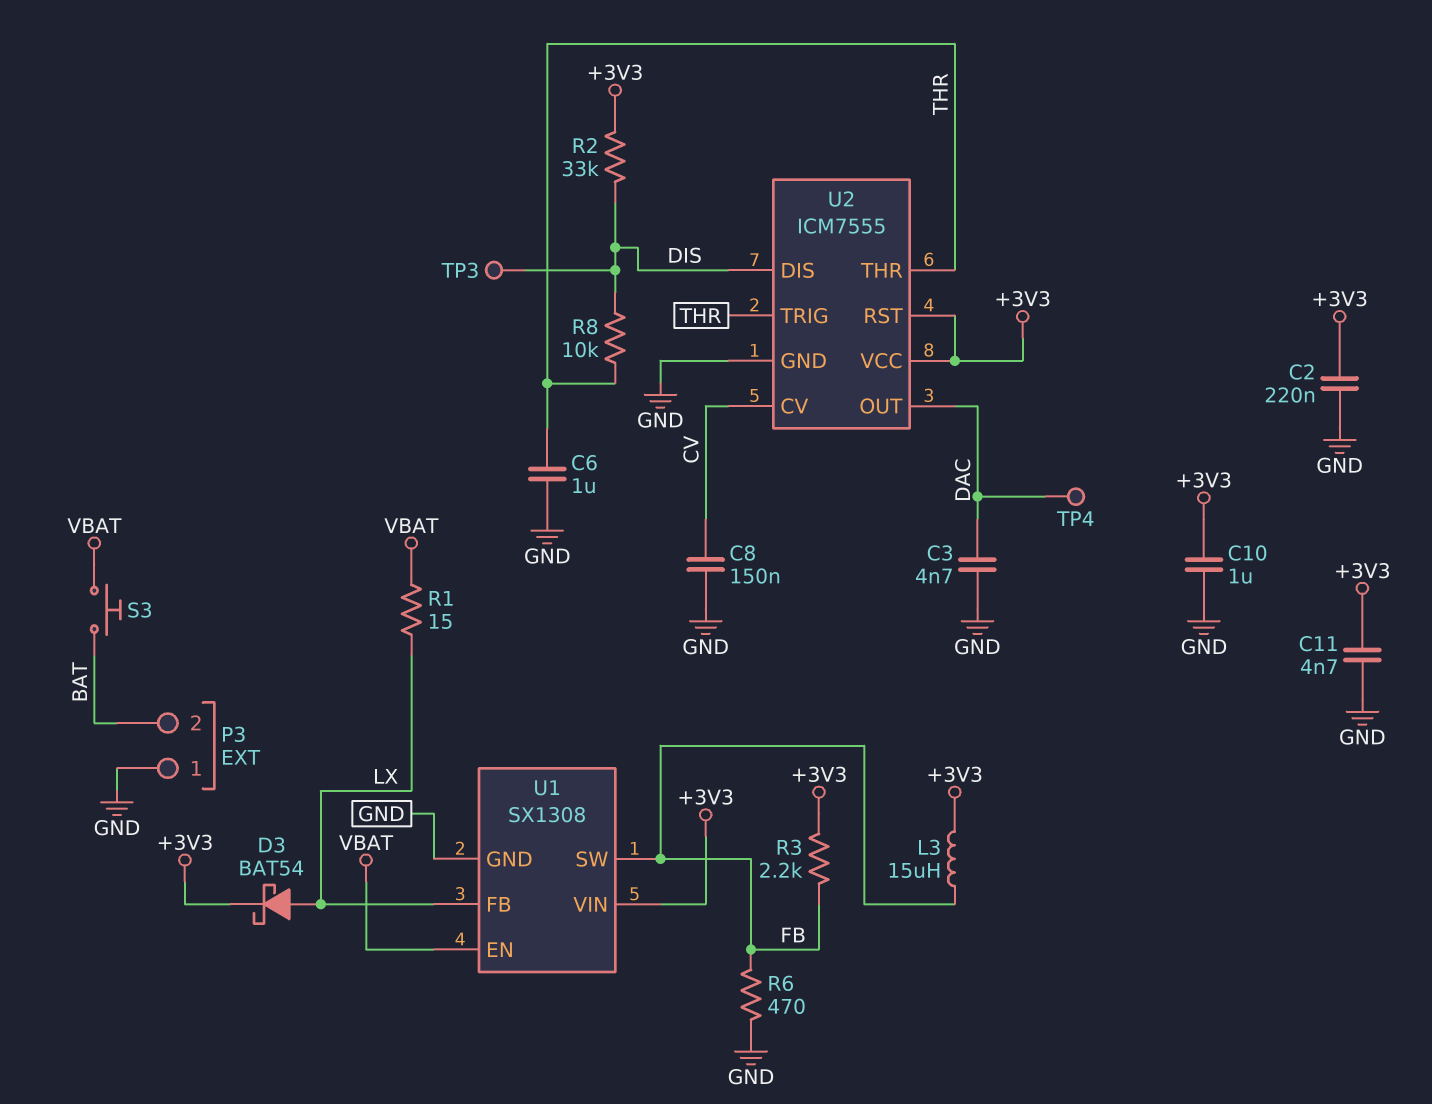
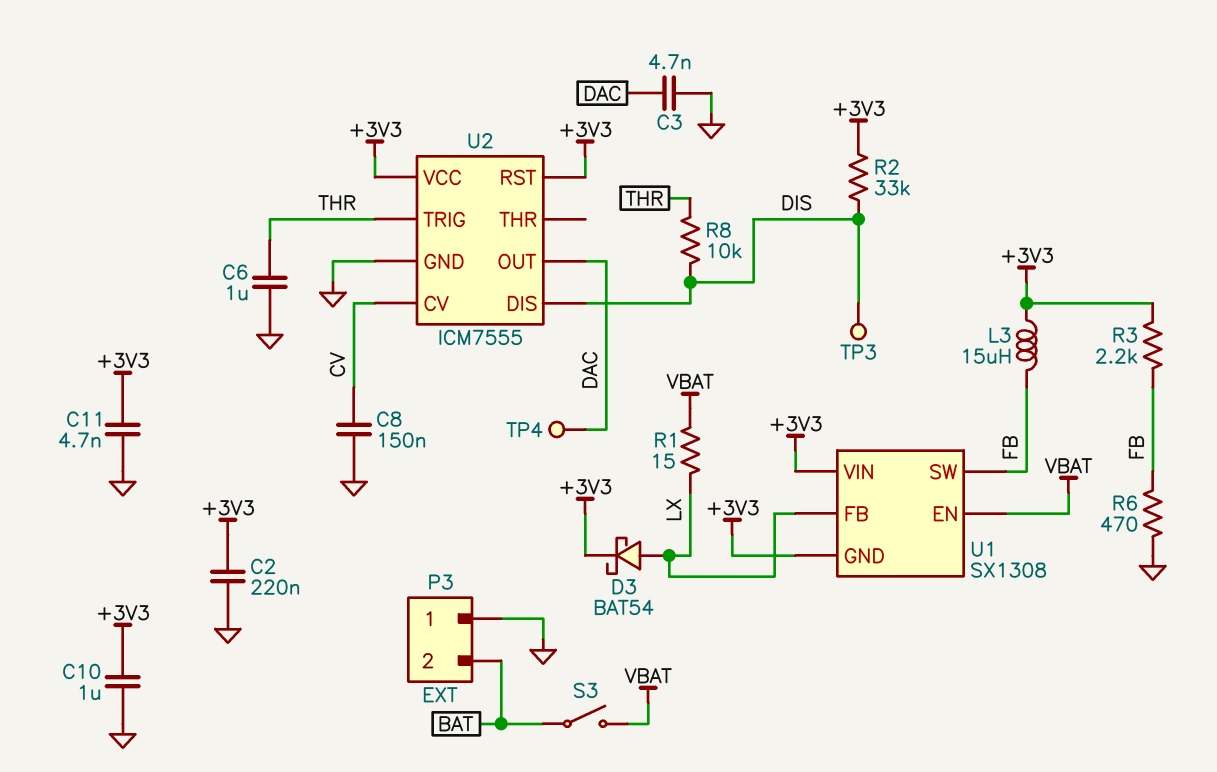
S3: button (BAT, VBAT) -> switch (BAT, VBAT)
U1 pin GND: GND -> +3V3
U2 pin THR: THR -> none

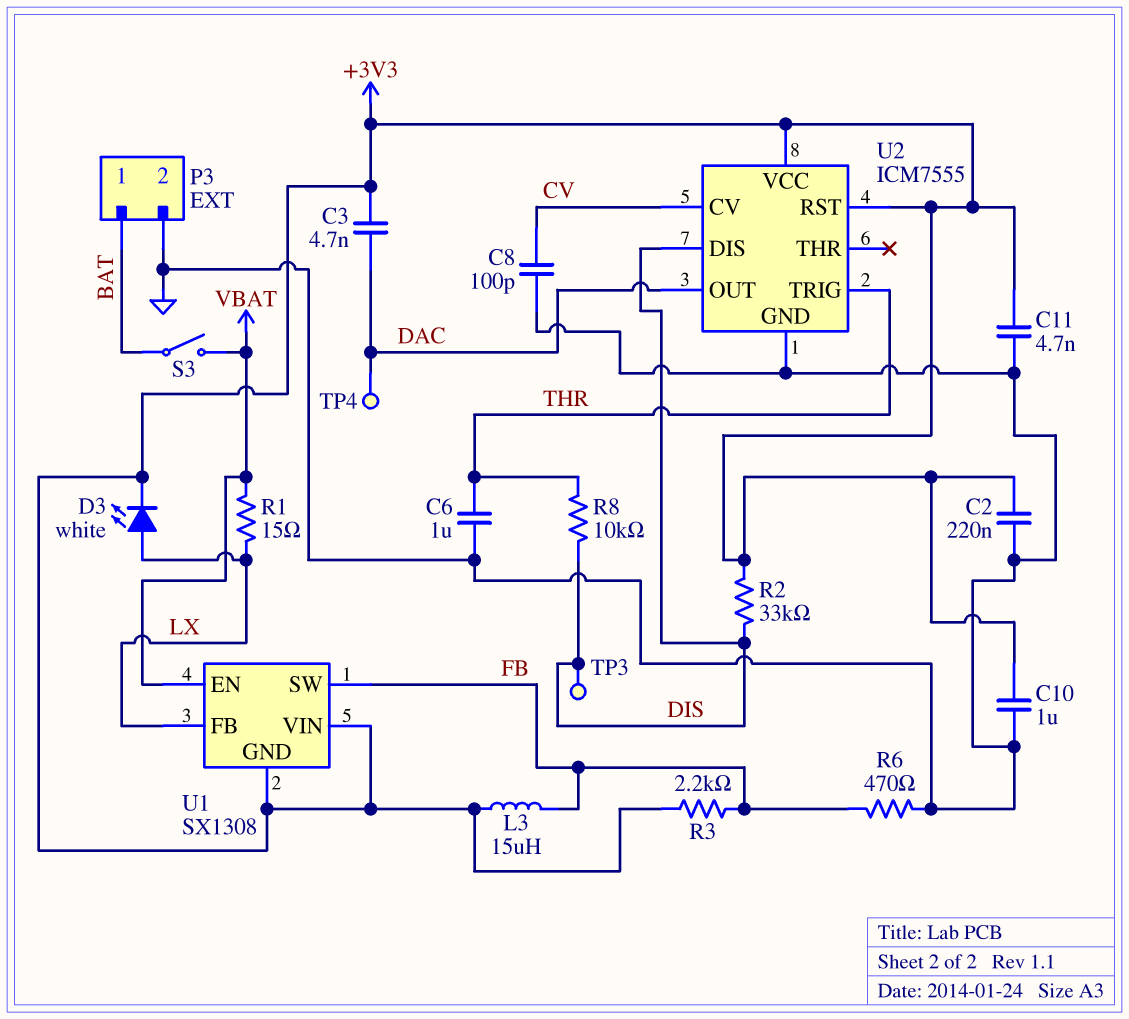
C3: 4.7nF (DAC, GND) -> 4.7nF (+3V3, DAC)
C8: 150nF (CV, GND) -> 100pF (CV, GND)
D3: schottky BAT54 (A LX, K +3V3) -> LED white (A LX, K +3V3)
P3 pin 1: GND -> BAT
P3 pin 2: BAT -> GND

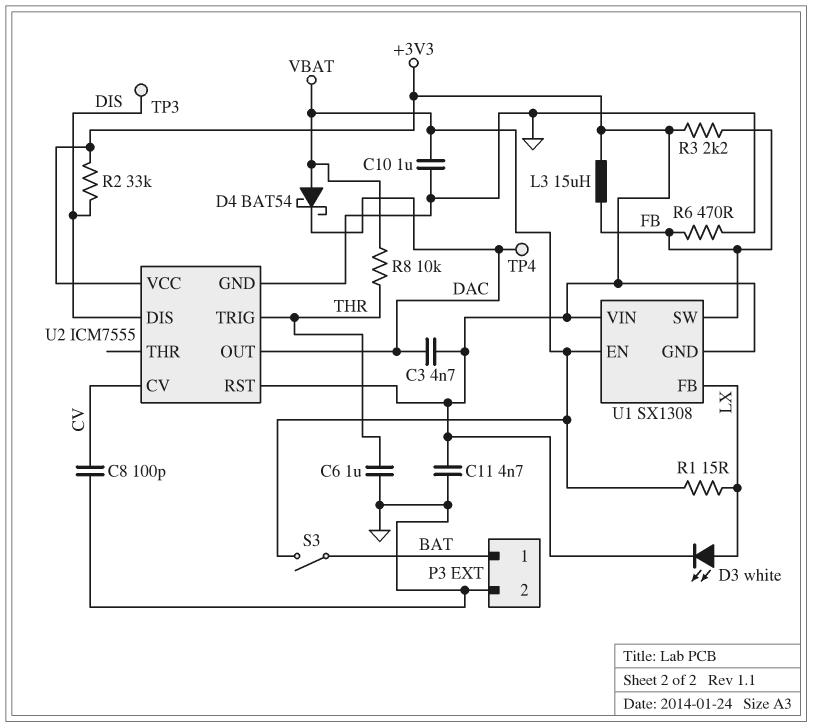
C2: 220nF (+3V3, GND) -> none
C10: 1uF (+3V3, GND) -> 1uF (GND, VBAT)
D4: none -> schottky BAT54 (A VBAT, K DAC)
R8: 10k (DIS, THR) -> 10k (THR, VBAT)

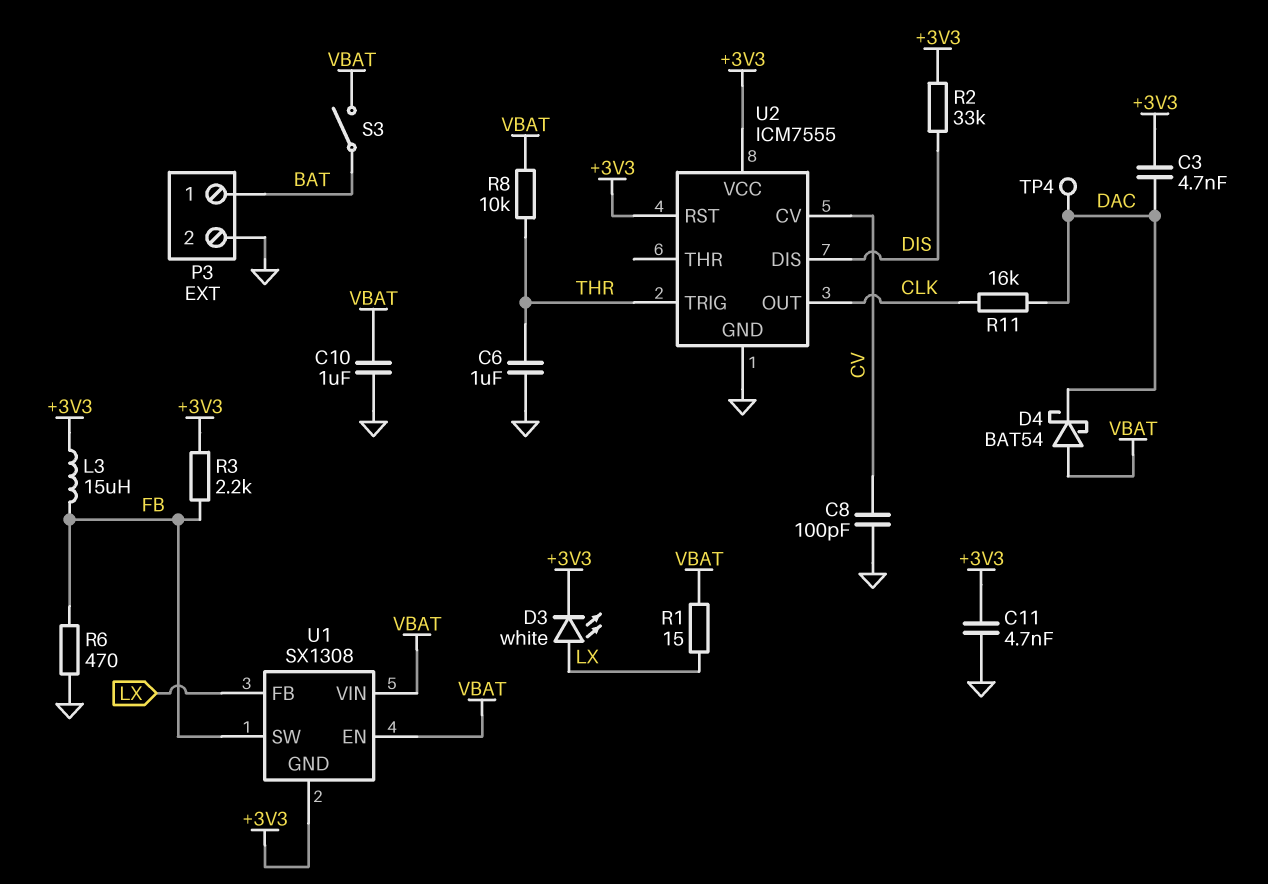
R11: none -> 16k (CLK, DAC)
TP3: test point (DIS) -> none
U1 pin VIN: +3V3 -> VBAT
U2 pin OUT: DAC -> CLK

